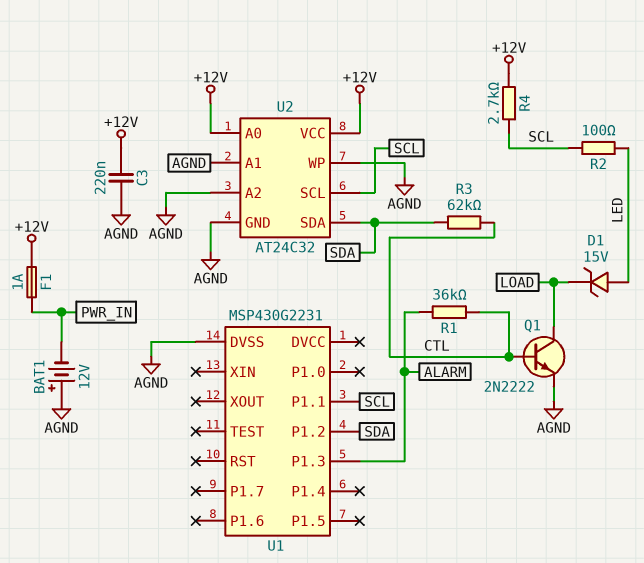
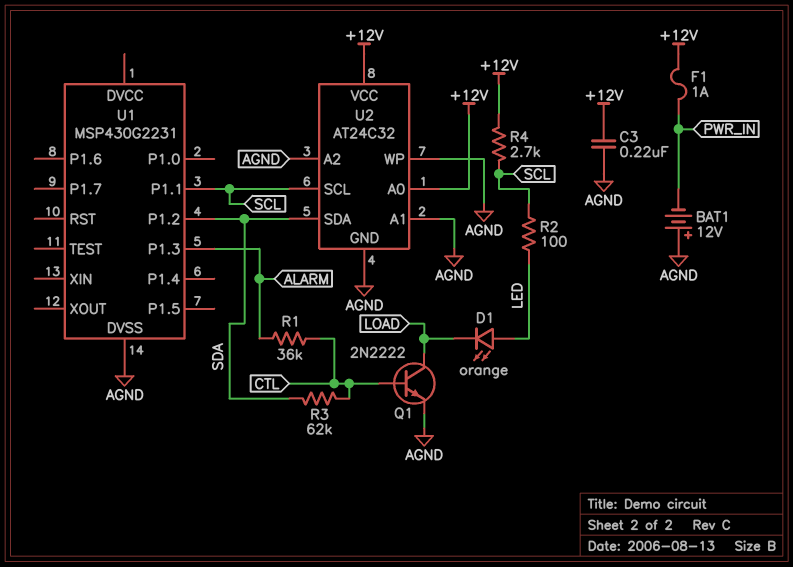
D1: zener 15V (A LED, K LOAD) -> LED orange (A LED, K LOAD)

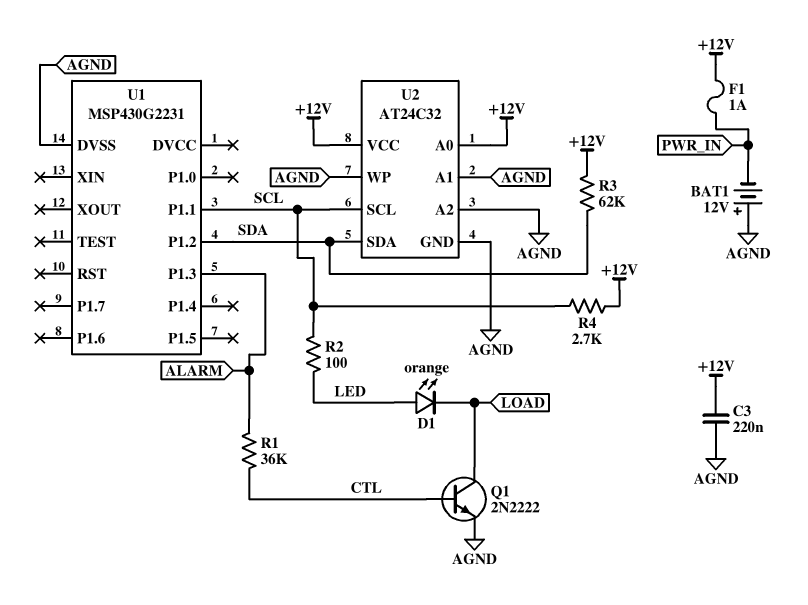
R3: 62k (CTL, SDA) -> 62k (+12V, SDA)

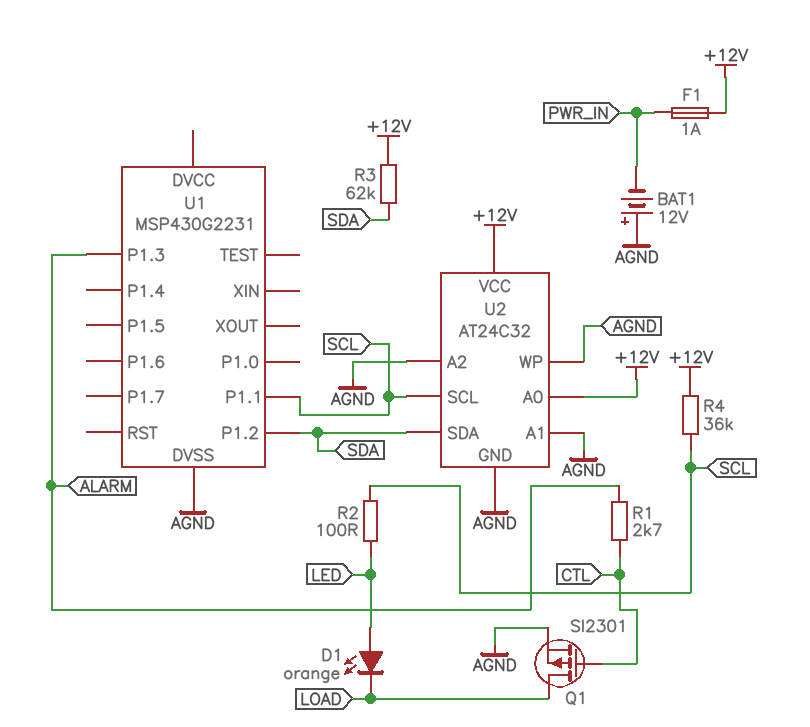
C3: 220nF (+12V, AGND) -> none
Q1: NPN 2N2222 (B CTL, C LOAD, E AGND) -> PMOS SI2301 (G CTL, D LOAD, S AGND)
R1: 36k (ALARM, CTL) -> 2.7k (ALARM, CTL)
R4: 2.7k (+12V, SCL) -> 36k (+12V, SCL)

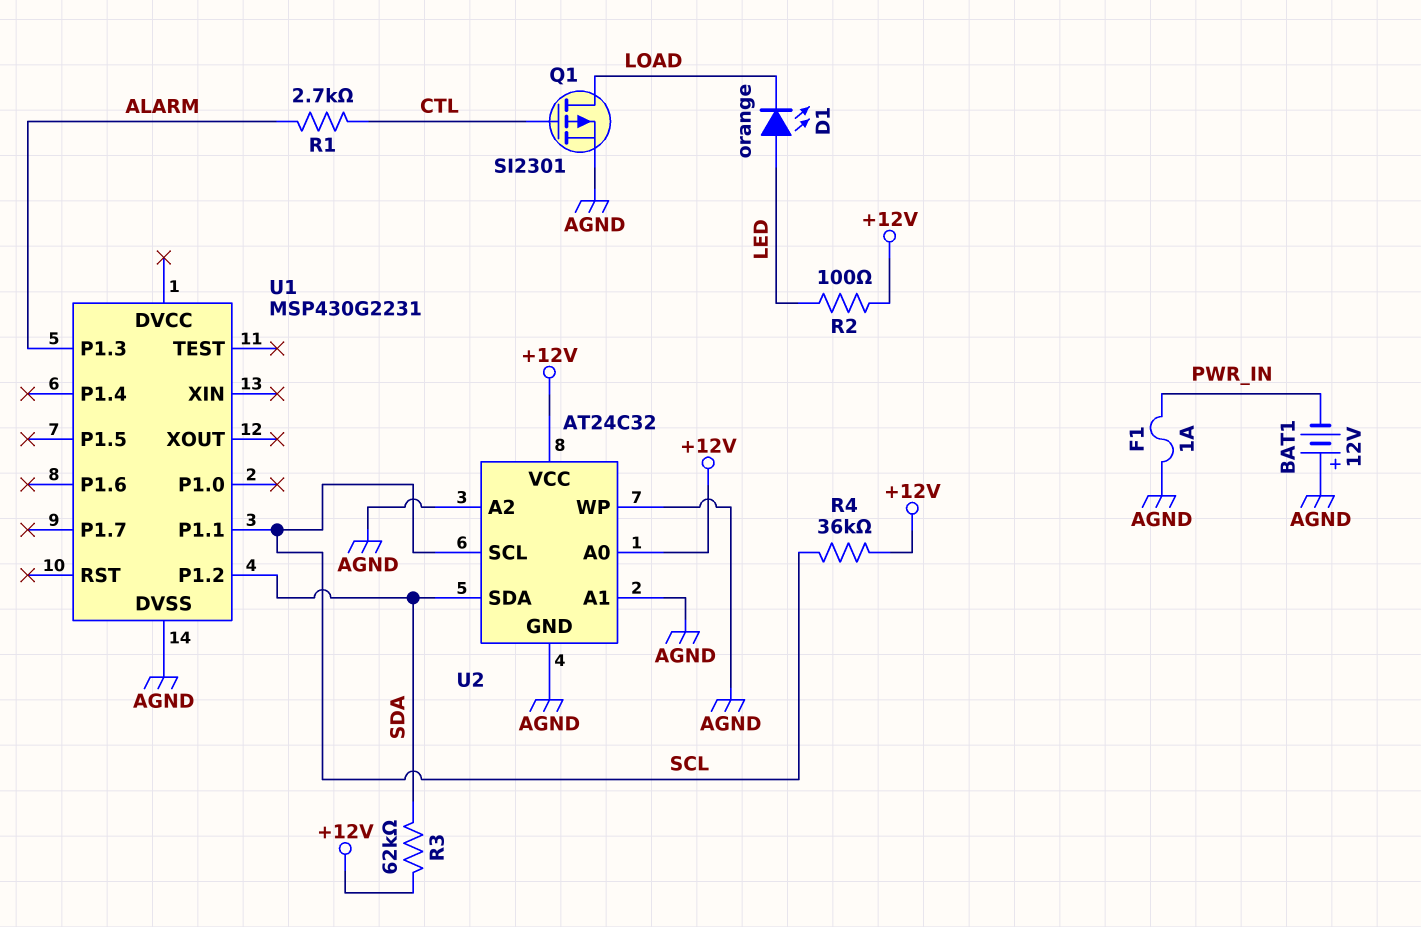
F1: 1A (+12V, PWR_IN) -> 1A (AGND, PWR_IN)
R2: 100 (LED, SCL) -> 100 (+12V, LED)

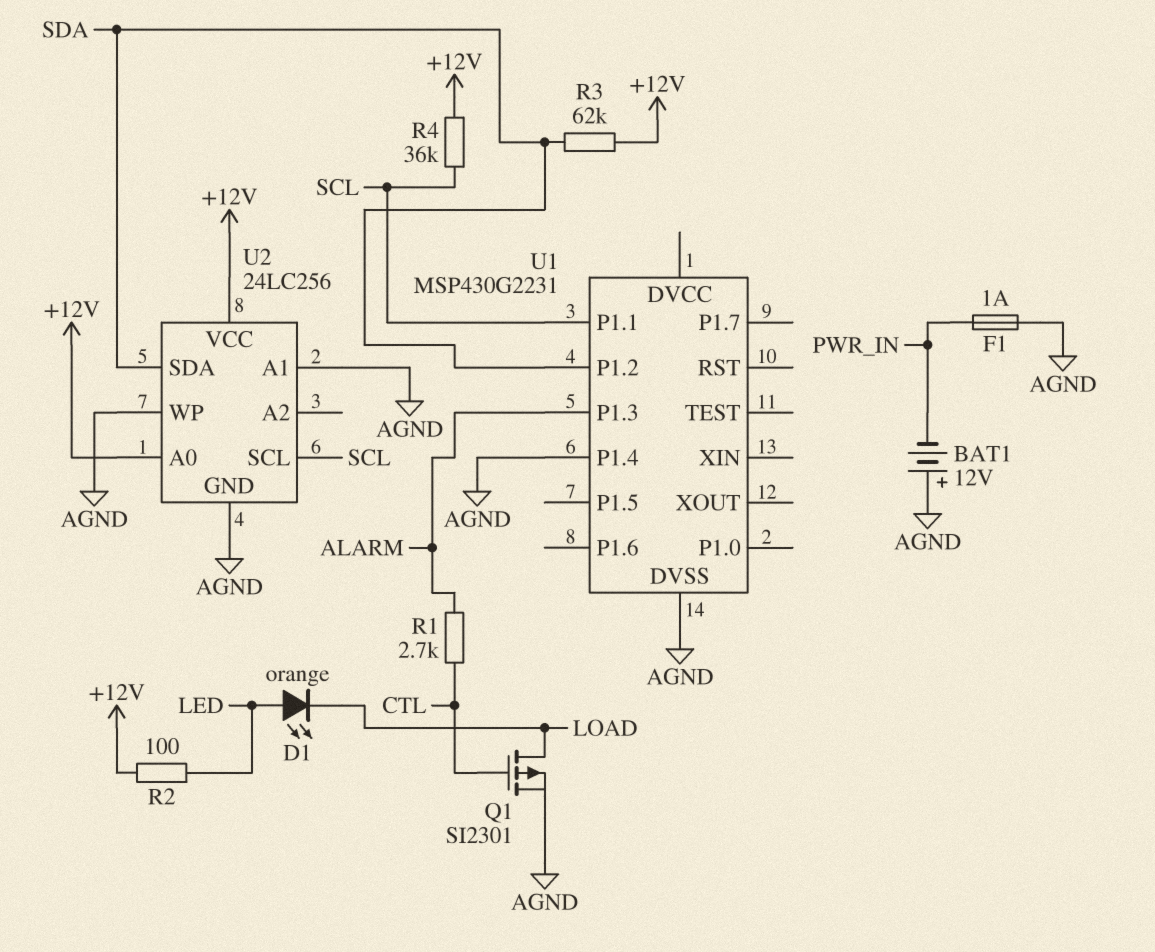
U1 pin P1.4: none -> AGND
U2: AT24C32 -> 24LC256
U2 pin A2: AGND -> none

